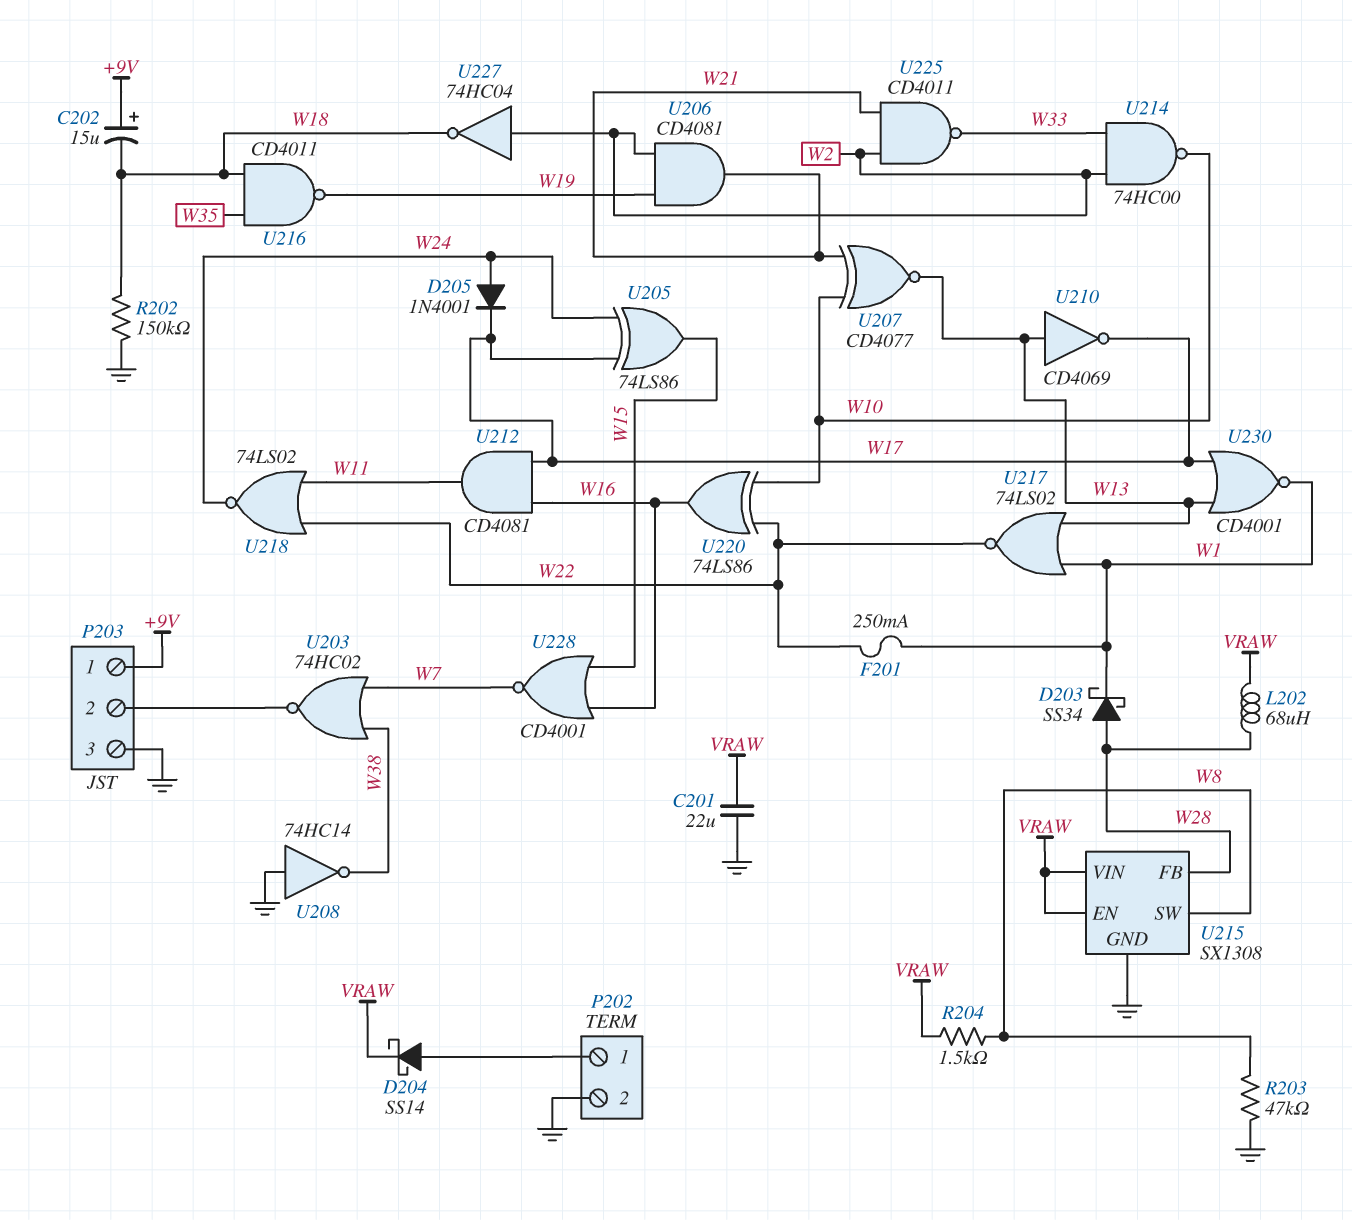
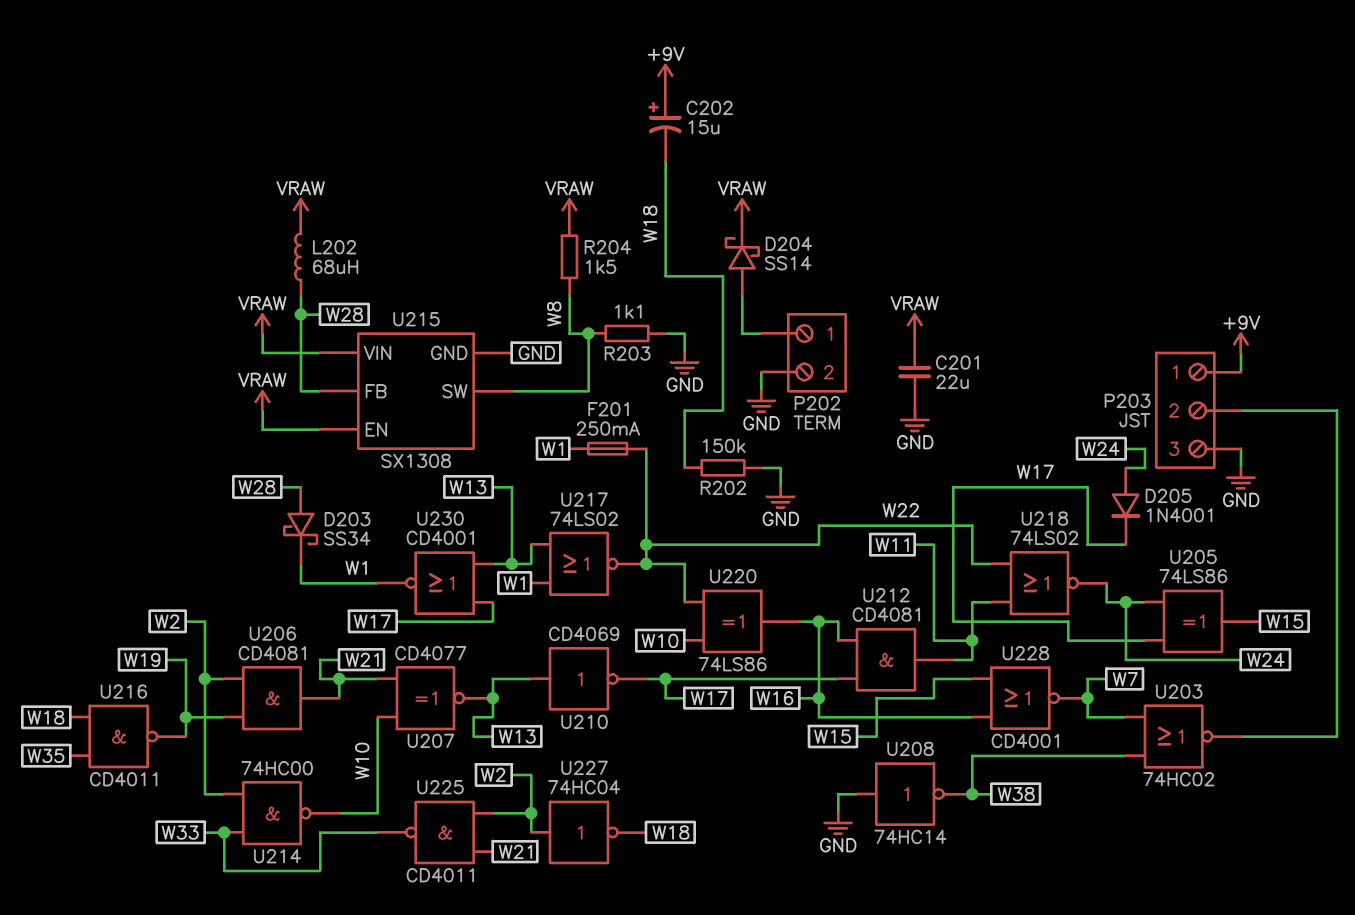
R203: 47k (GND, W8) -> 1.1k (GND, W8)

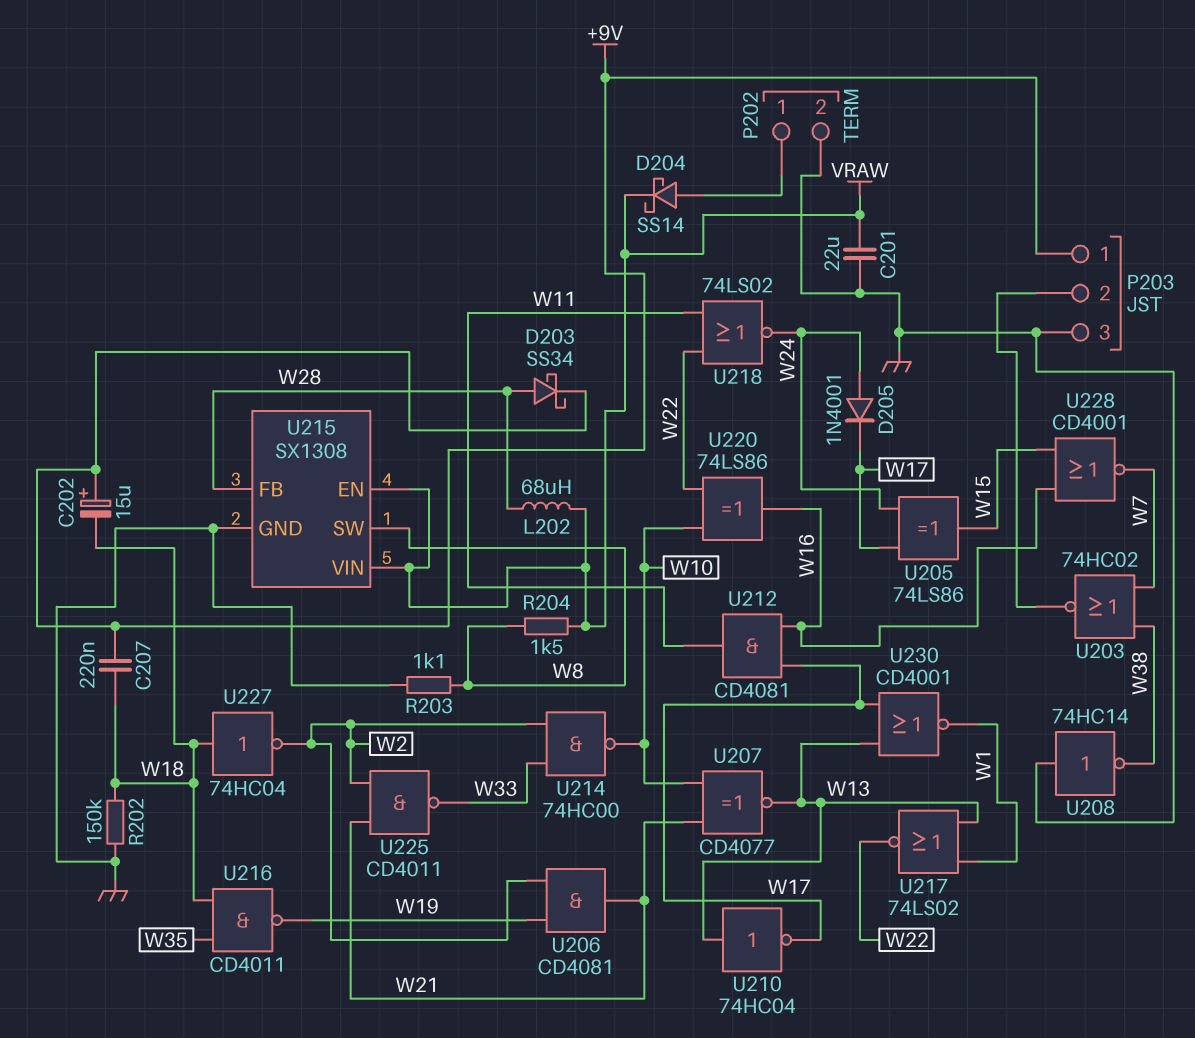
C207: none -> 220nF (+9V, W18)
D203: schottky SS34 (A W28, K W1) -> schottky SS34 (A W28, K +9V)
F201: 250mA (W1, W22) -> none
U210: NOT CD4069 (in W13, out W17) -> NOT 74HC04 (in W13, out W17)
U227: NOT 74HC04 (in W2, out W18) -> NOT 74HC04 (in W18, out W2)

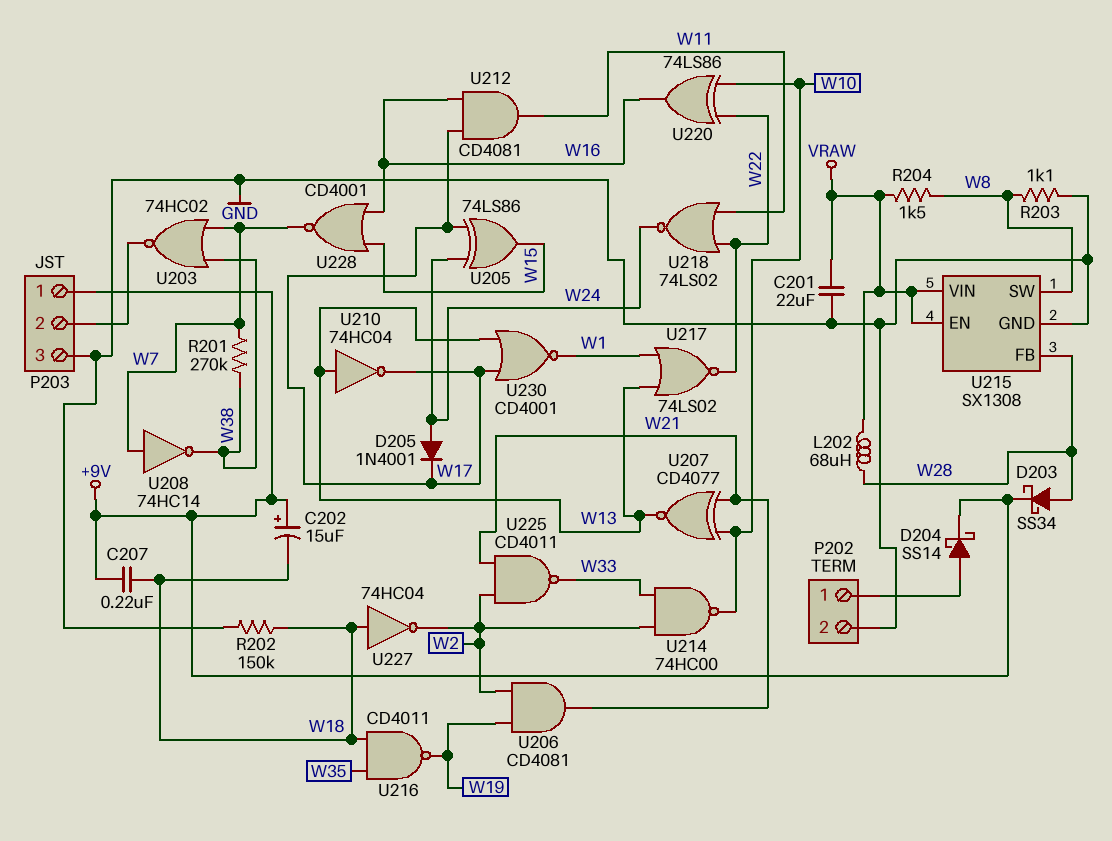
D204: schottky SS14 (A P202/1, K VRAW) -> schottky SS14 (A P202/1, K +9V)
R201: none -> 270k (W7, W38)
U208: NOT 74HC14 (in GND, out W38) -> NOT 74HC14 (in W7, out W38)

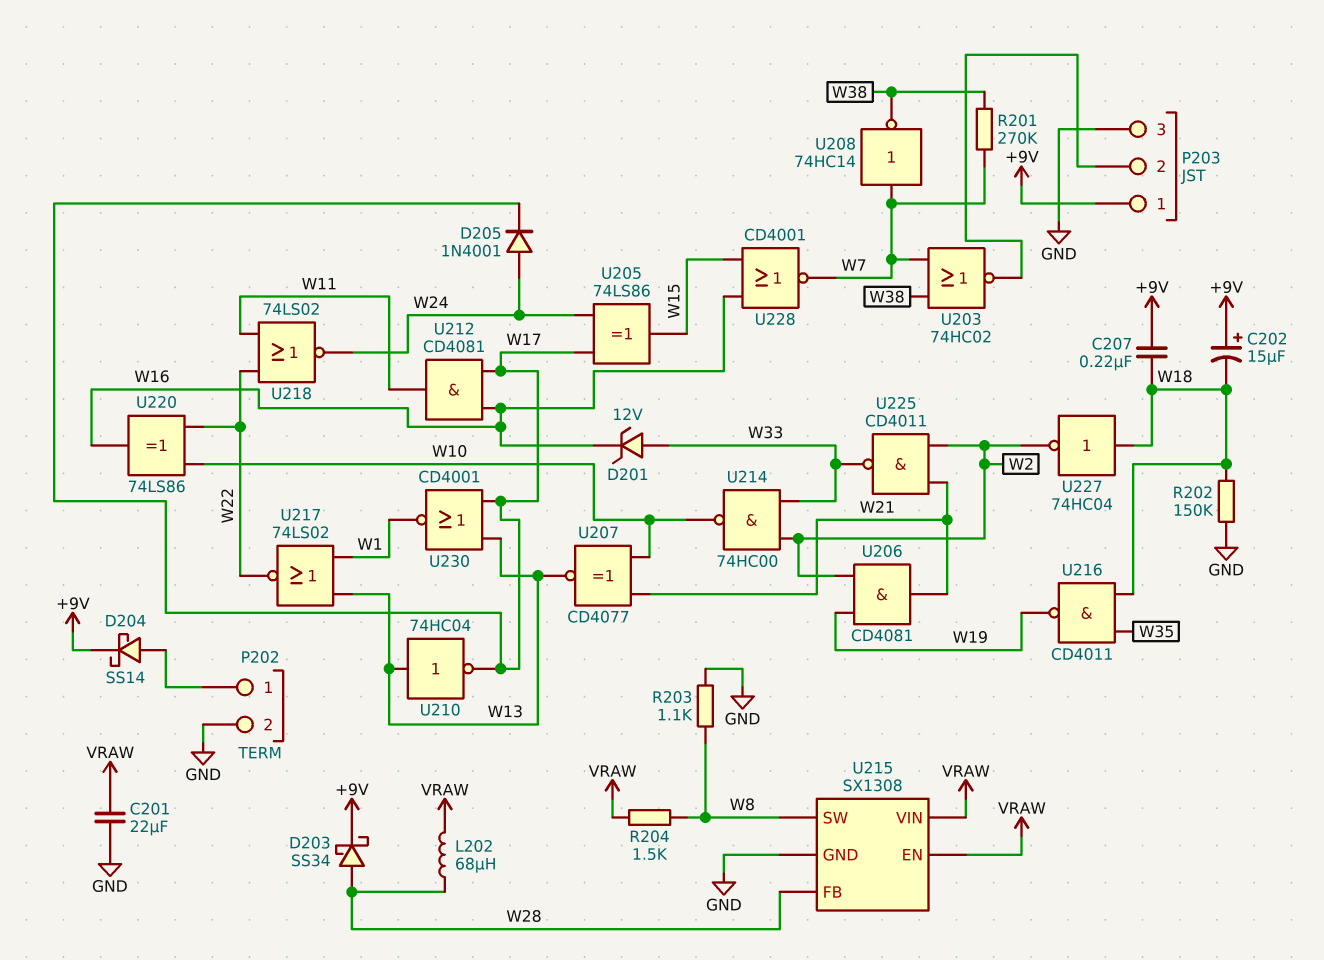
D201: none -> zener 12V (A W33, K W16)

